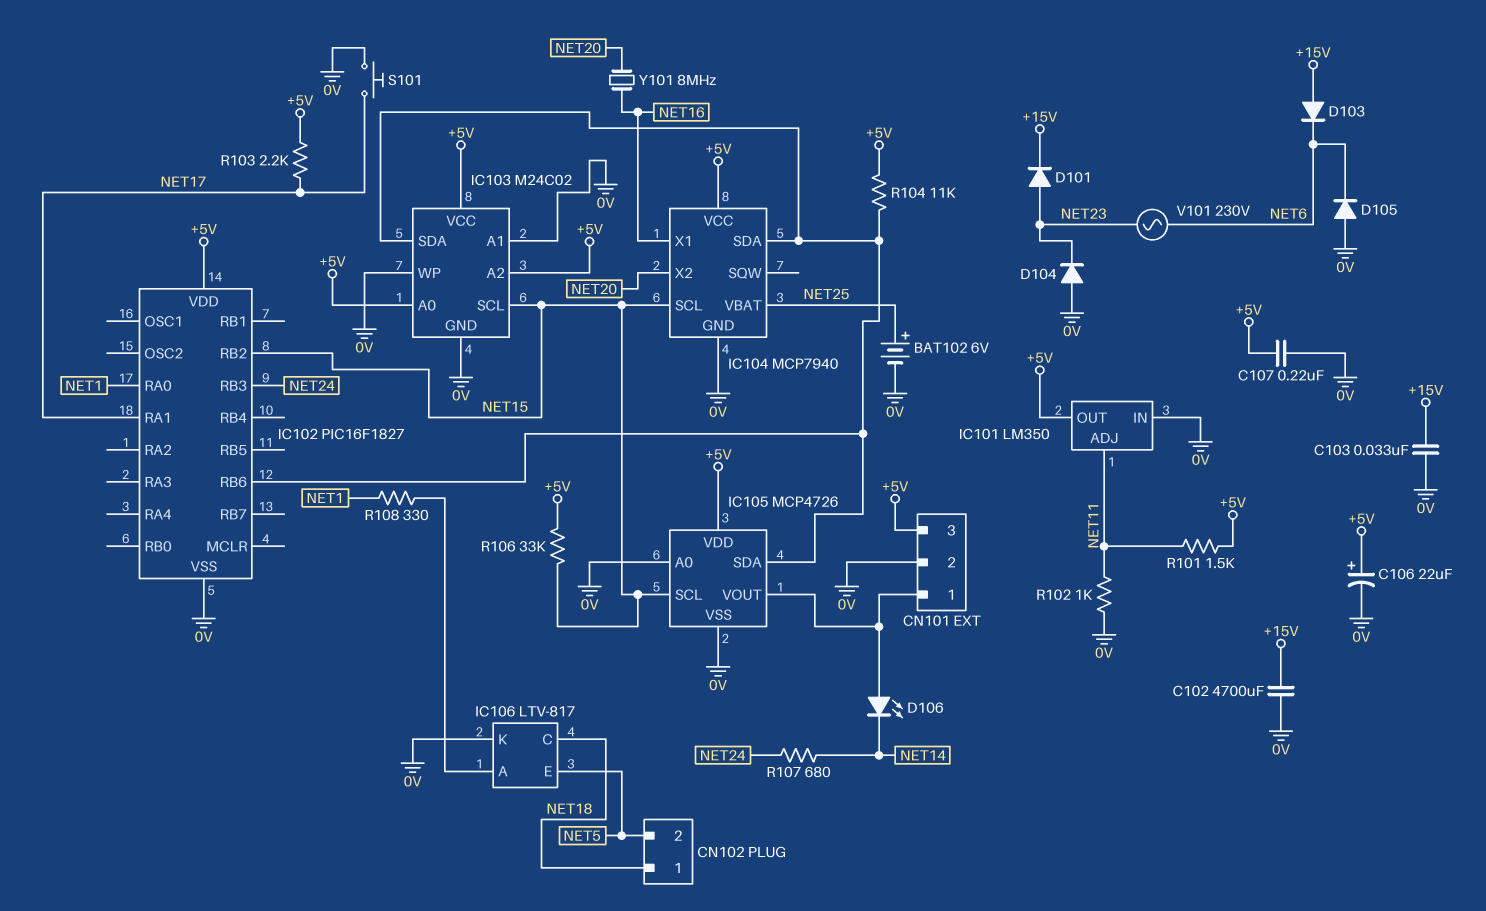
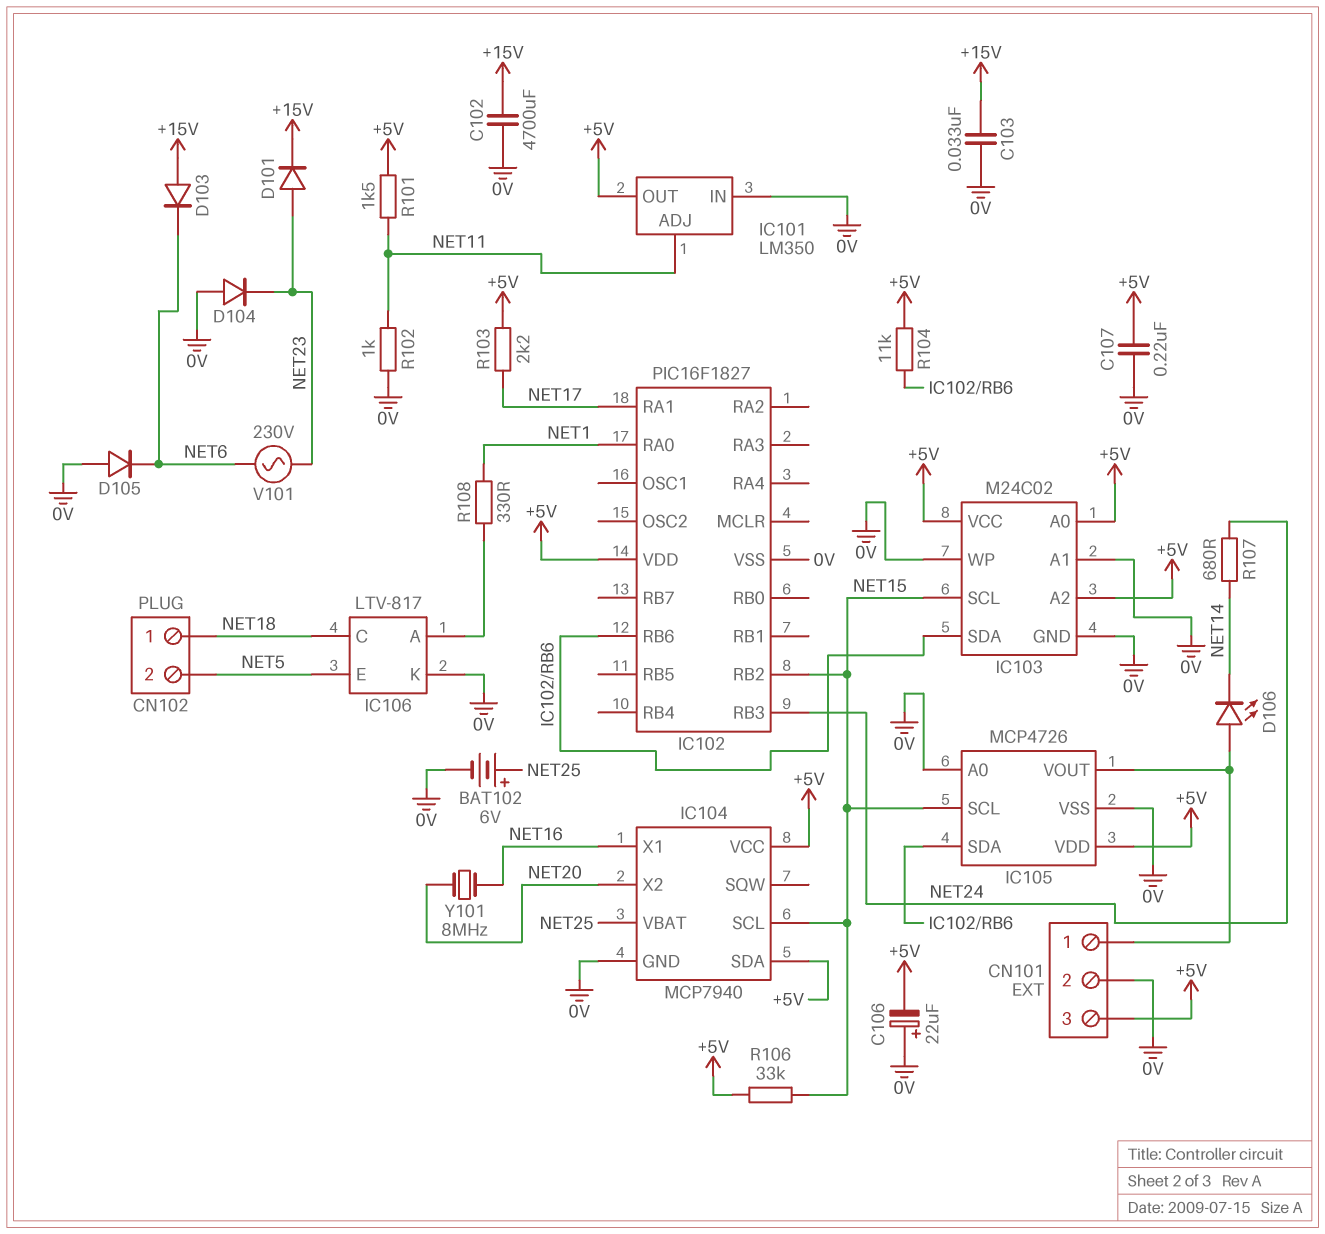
C106: 22uF (plus +5V, minus 0V) -> 22uF (plus 0V, minus +5V)
IC104 pin SDA: IC102/RB6 -> +5V
S101: button (0V, NET17) -> none

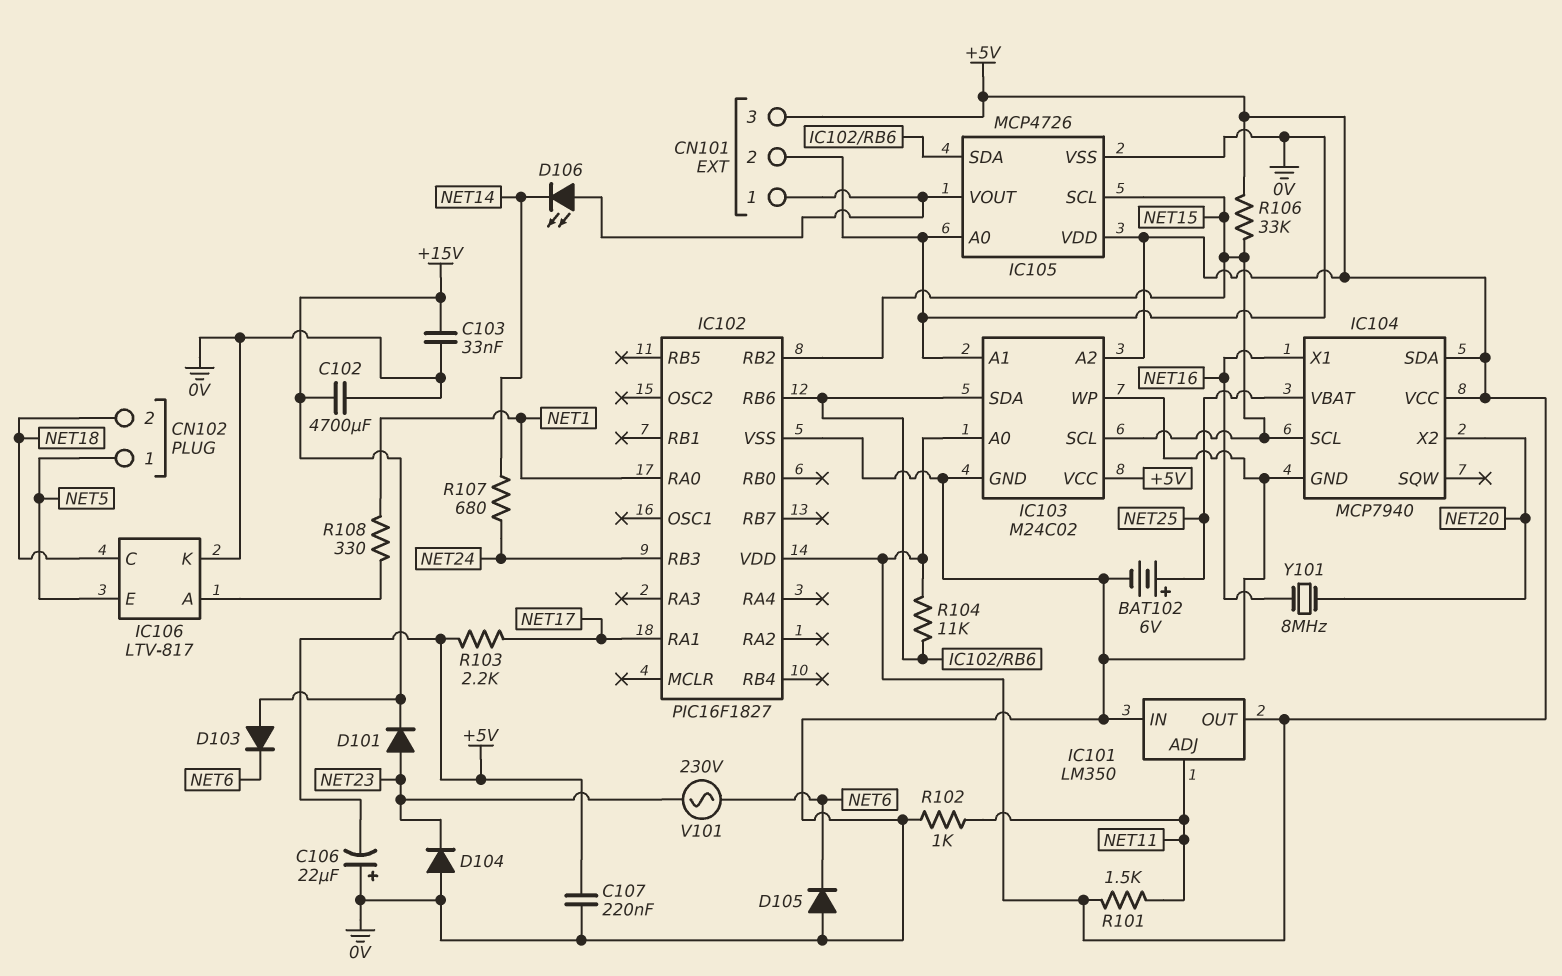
CN102 pin 1: NET18 -> NET5
CN102 pin 2: NET5 -> NET18

